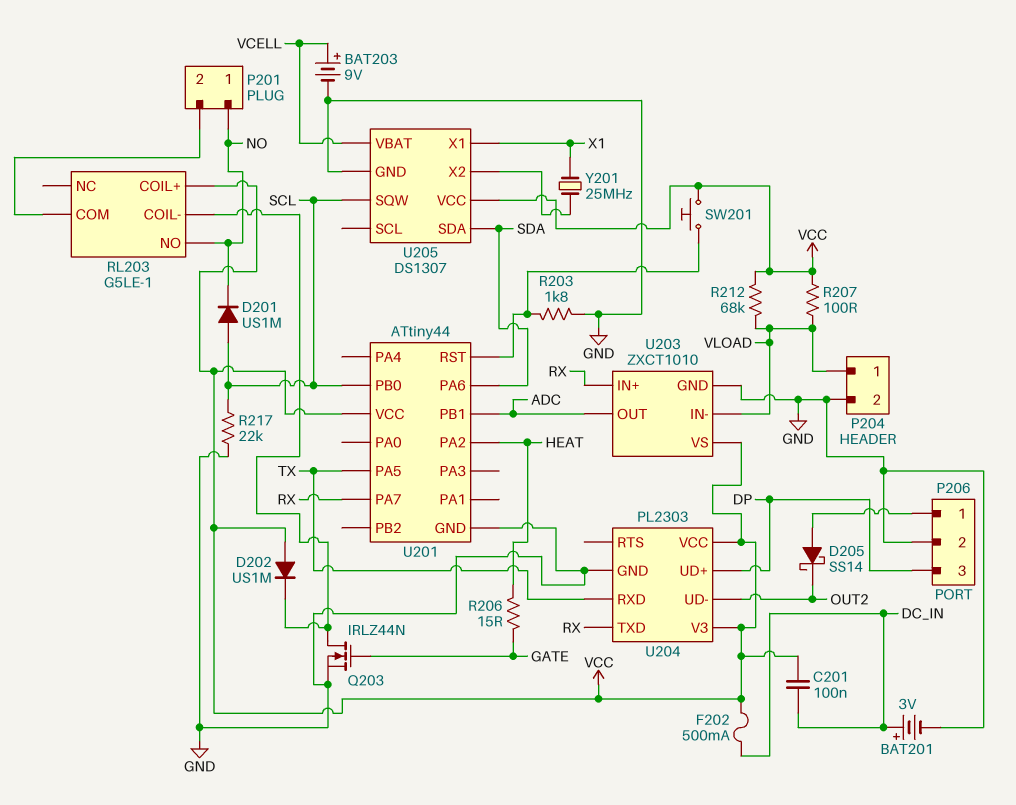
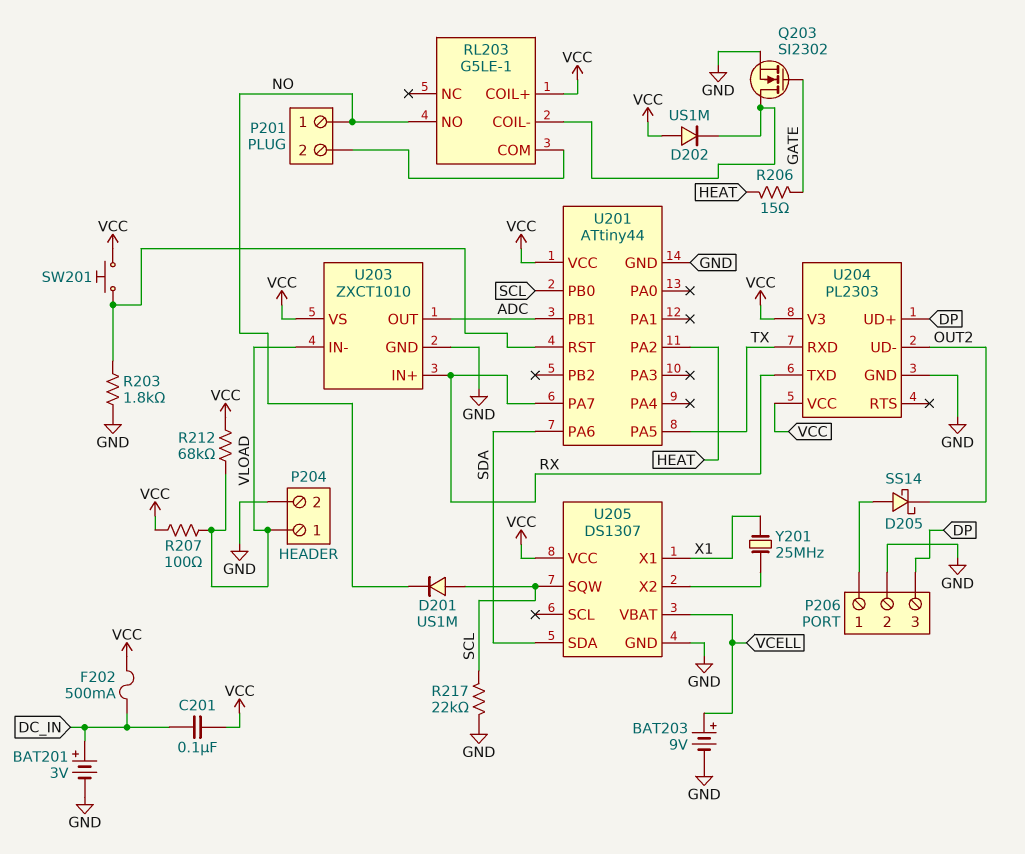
Q203: NMOS IRLZ44N (G GATE, D RL203/COIL-, S GND) -> NMOS SI2302 (G GATE, D RL203/COIL-, S GND)

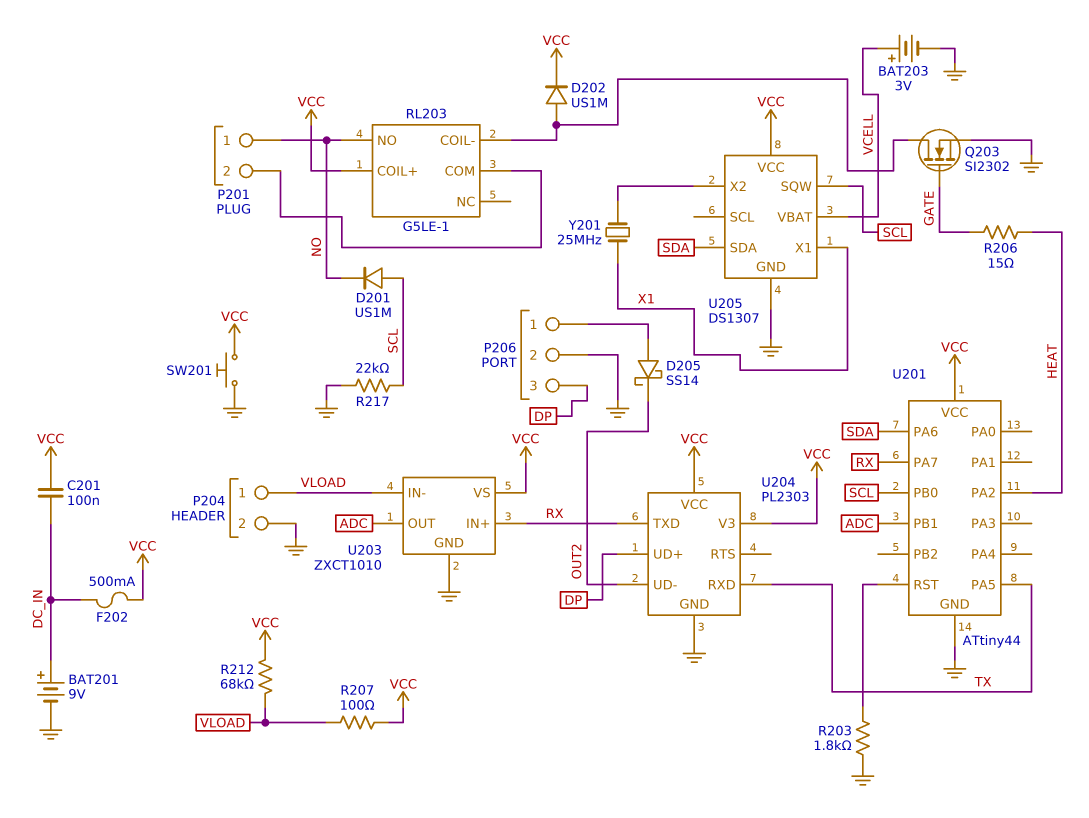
BAT201: 3V (plus DC_IN, minus GND) -> 9V (plus DC_IN, minus GND)
BAT203: 9V (plus VCELL, minus GND) -> 3V (plus VCELL, minus GND)
D202: diode US1M (A VCC, K RL203/COIL-) -> diode US1M (A RL203/COIL-, K VCC)
SW201: button (U201/RST, VCC) -> button (GND, VCC)

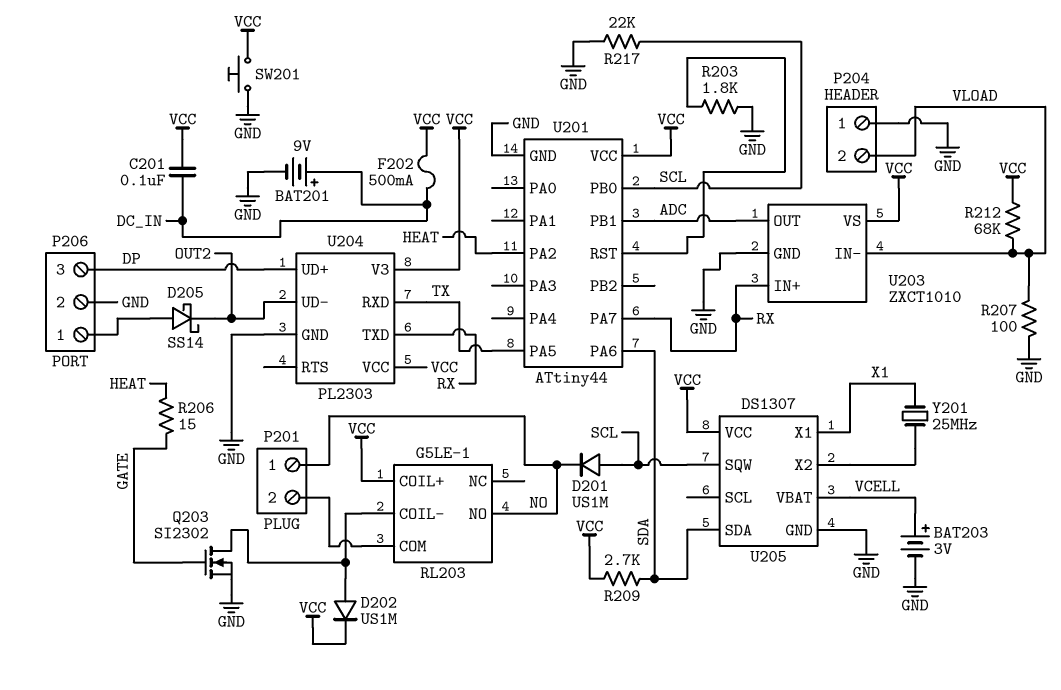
P204 pin 1: VLOAD -> GND
P204 pin 2: GND -> VLOAD
R207: 100 (VCC, VLOAD) -> 100 (GND, VLOAD)
R209: none -> 2.7k (SDA, VCC)

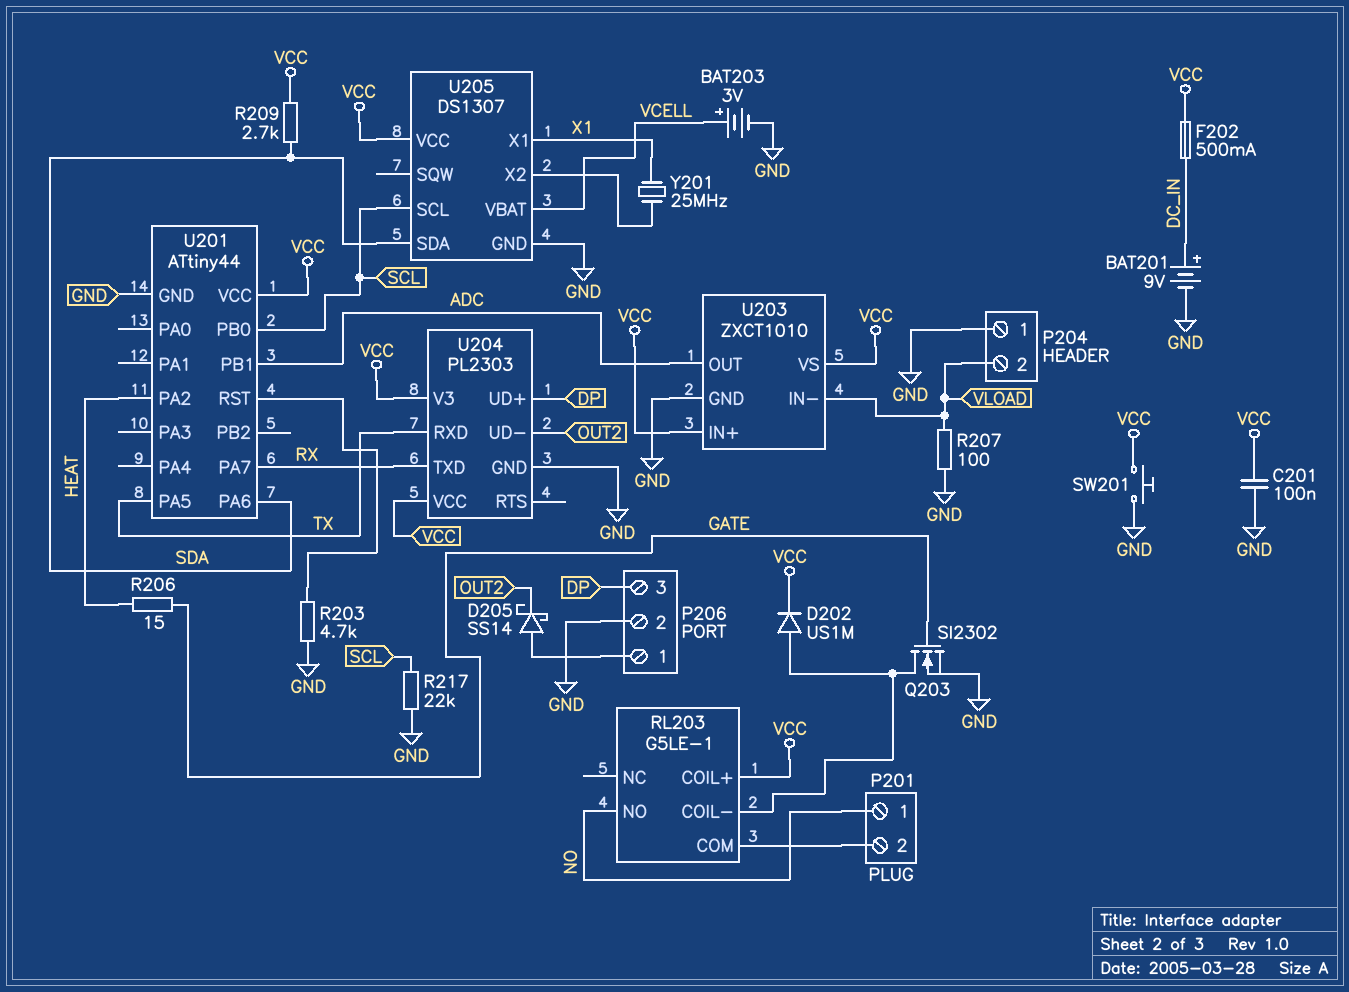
C201: 100nF (DC_IN, VCC) -> 100nF (GND, VCC)
D201: diode US1M (A SCL, K NO) -> none
R203: 1.8k (GND, U201/RST) -> 4.7k (GND, U201/RST)
R212: 68k (VCC, VLOAD) -> none
U203 pin IN+: RX -> VCC
U205 pin SCL: none -> SCL
U205 pin SQW: SCL -> none

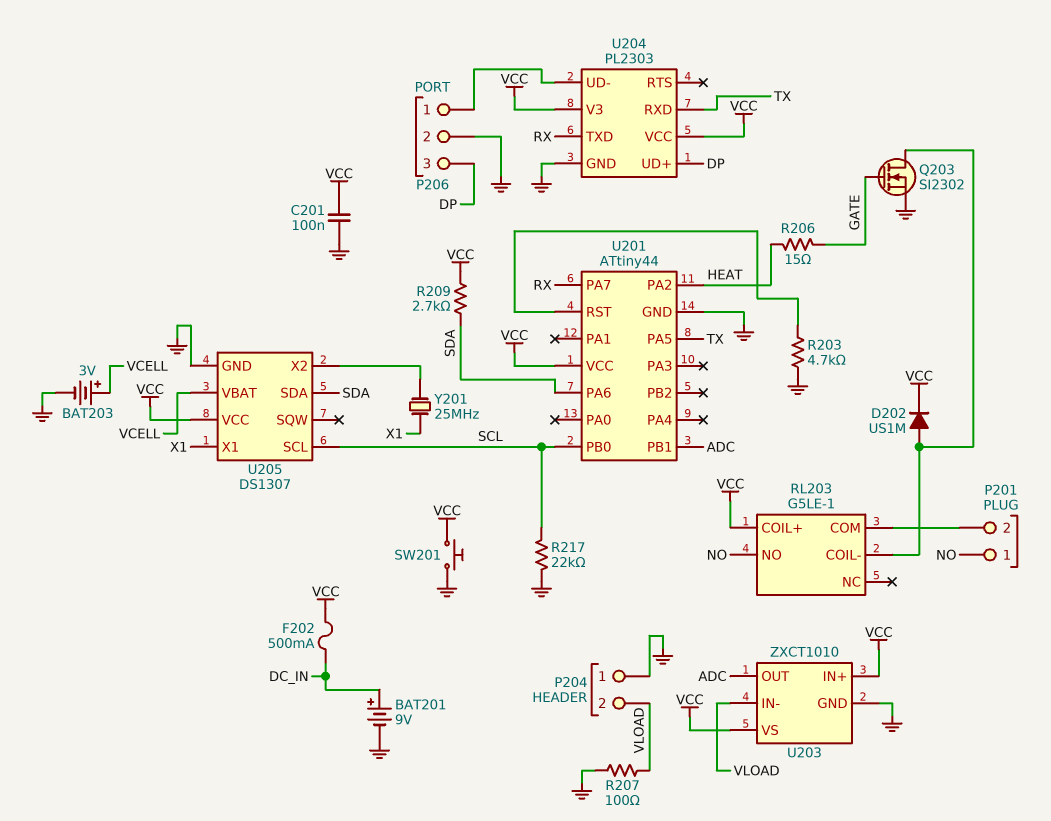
D205: schottky SS14 (A P206/1, K OUT2) -> none
U204 pin UD-: OUT2 -> P206/1

